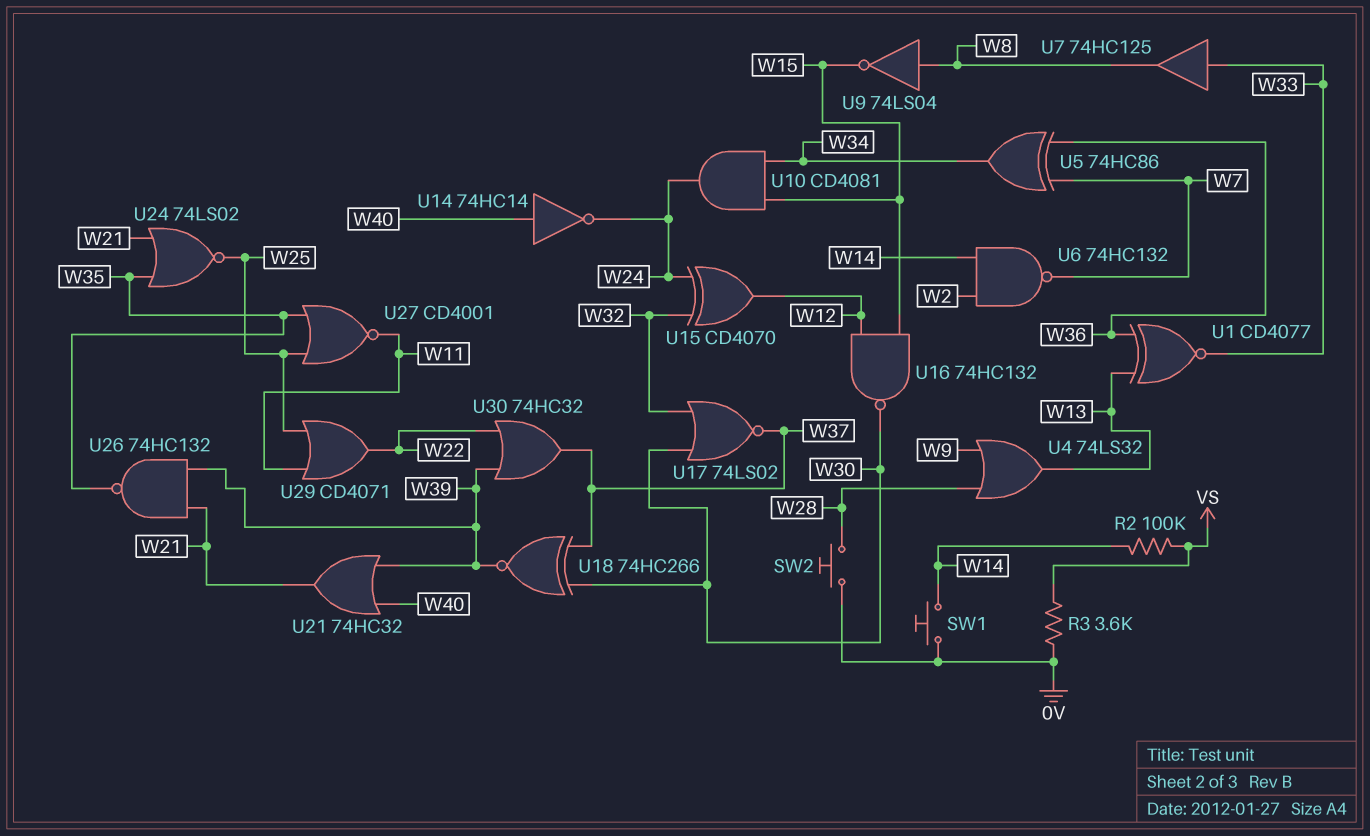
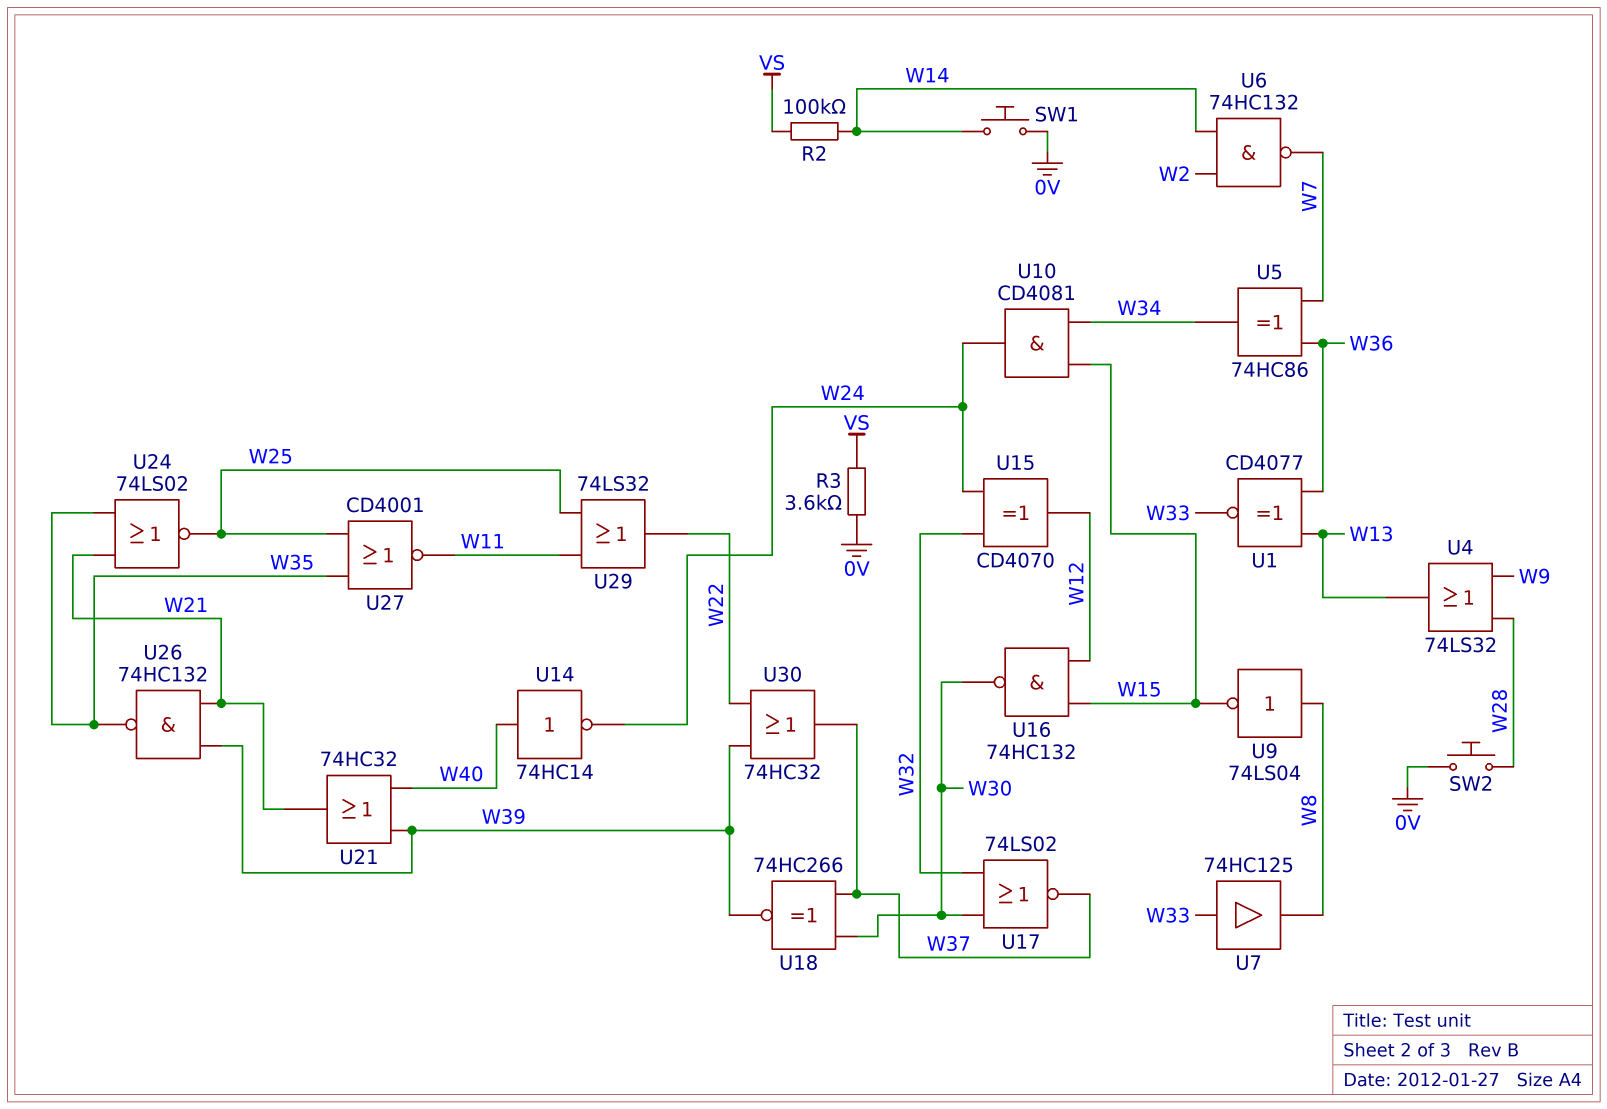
U29: OR CD4071 (in W11, in W25, out W22) -> OR 74LS32 (in W11, in W25, out W22)

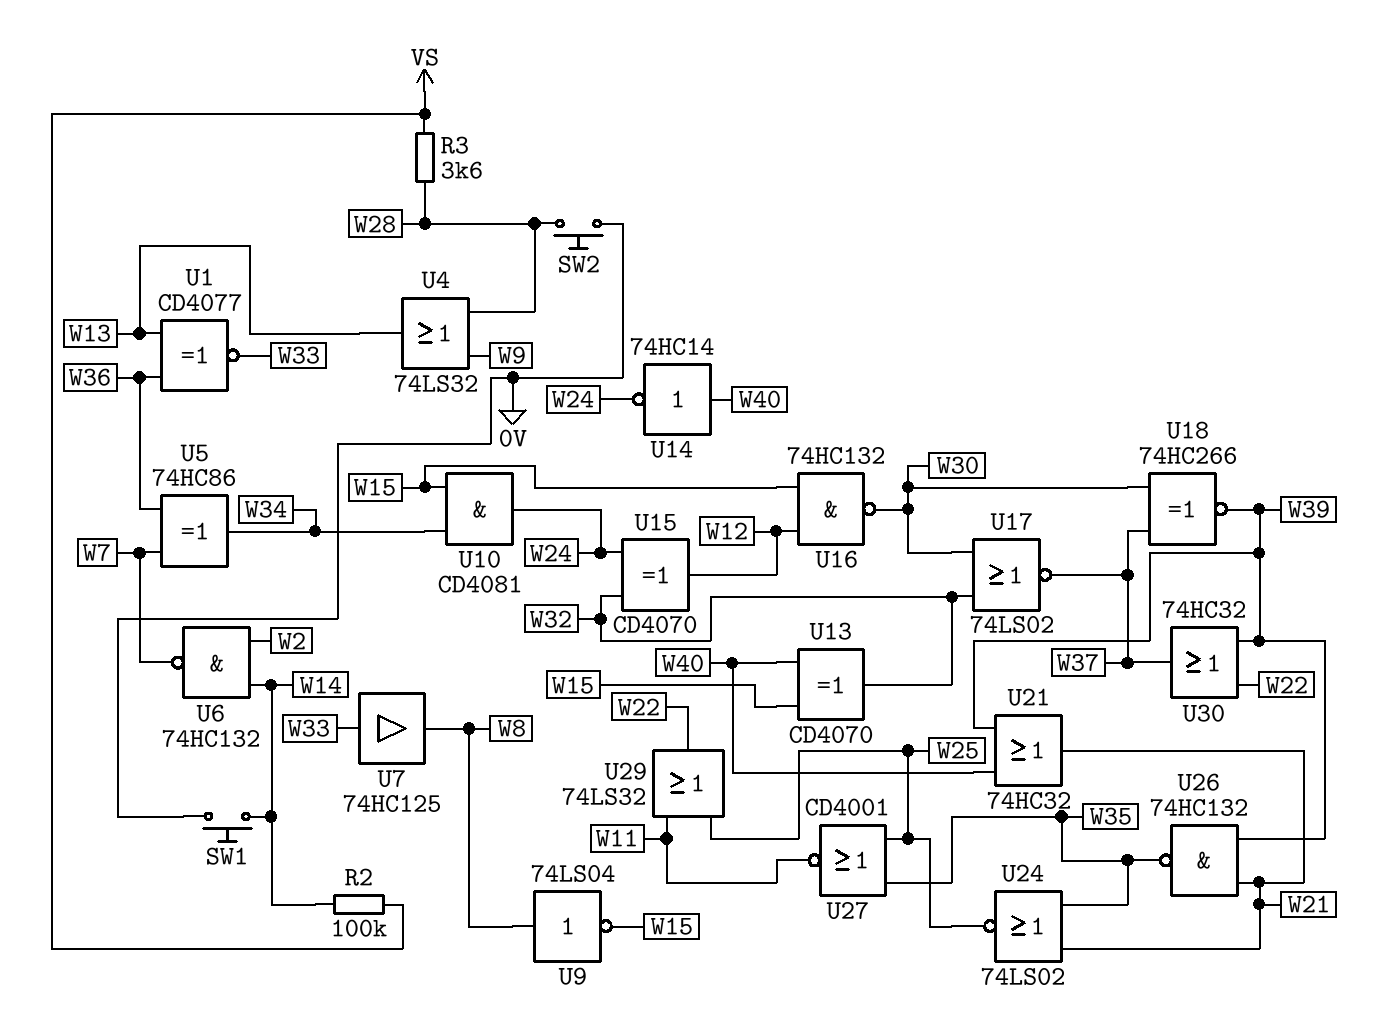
R3: 3.6k (0V, VS) -> 3.6k (VS, W28)
U13: none -> XOR CD4070 (in W15, in W40, out W32)

